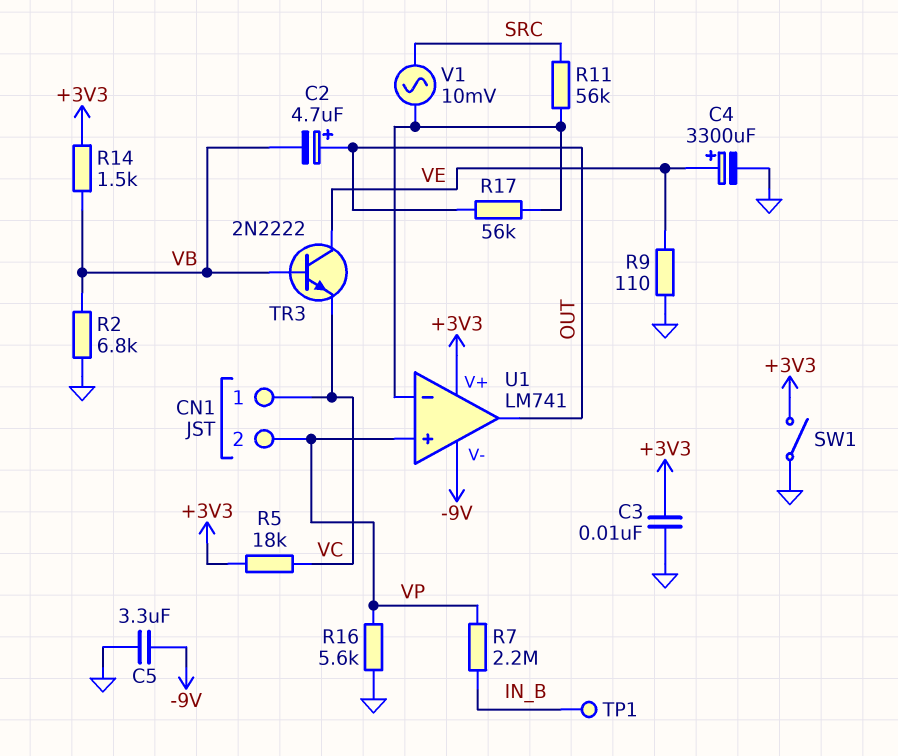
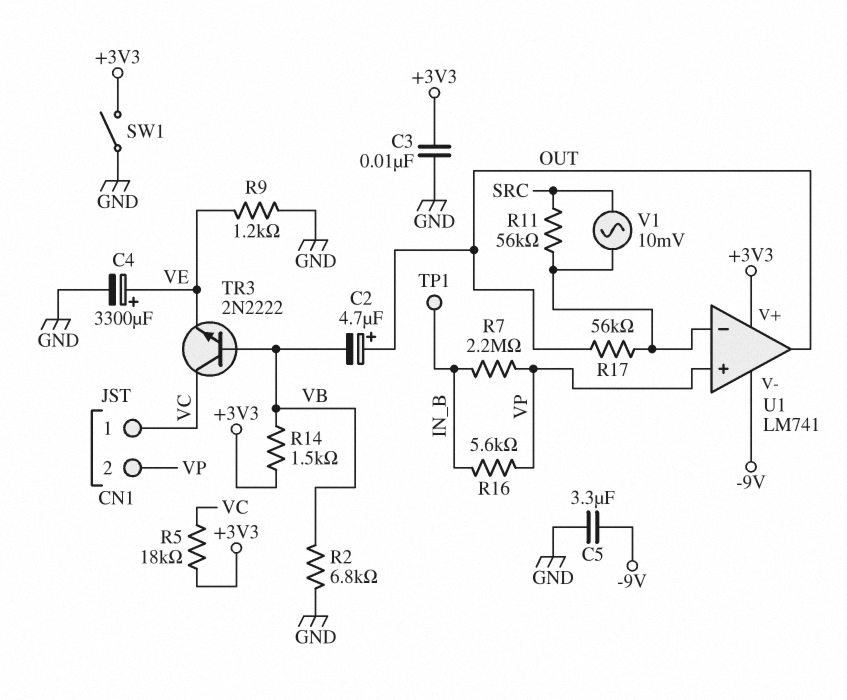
R9: 110 (GND, VE) -> 1.2k (GND, VE)
R16: 5.6k (GND, VP) -> 5.6k (IN_B, VP)
TR3: NPN 2N2222 (B VB, C VE, E VC) -> NPN 2N2222 (B VB, C VC, E VE)

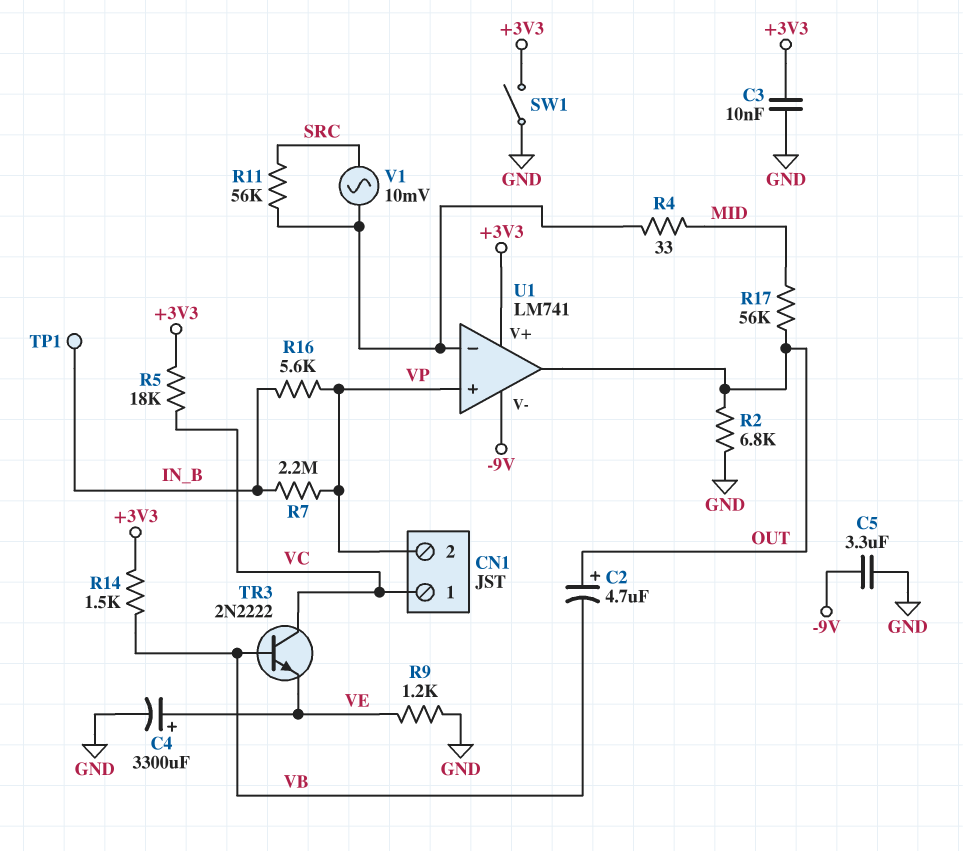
R2: 6.8k (GND, VB) -> 6.8k (GND, OUT)
R4: none -> 33 (MID, U1/in-)
R17: 56k (OUT, U1/in-) -> 56k (MID, OUT)

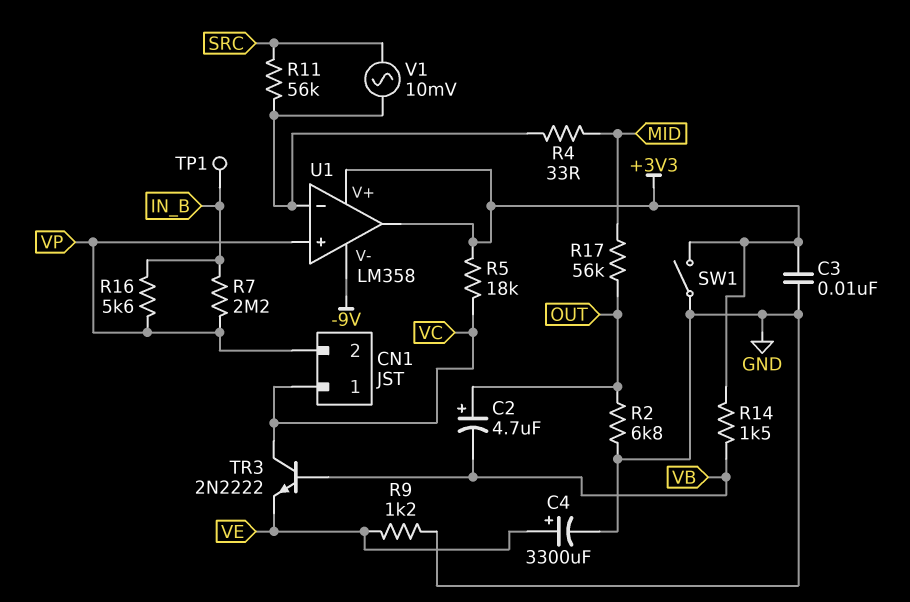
C5: 3.3uF (-9V, GND) -> none
U1: LM741 -> LM358
U1 pin out: OUT -> +3V3

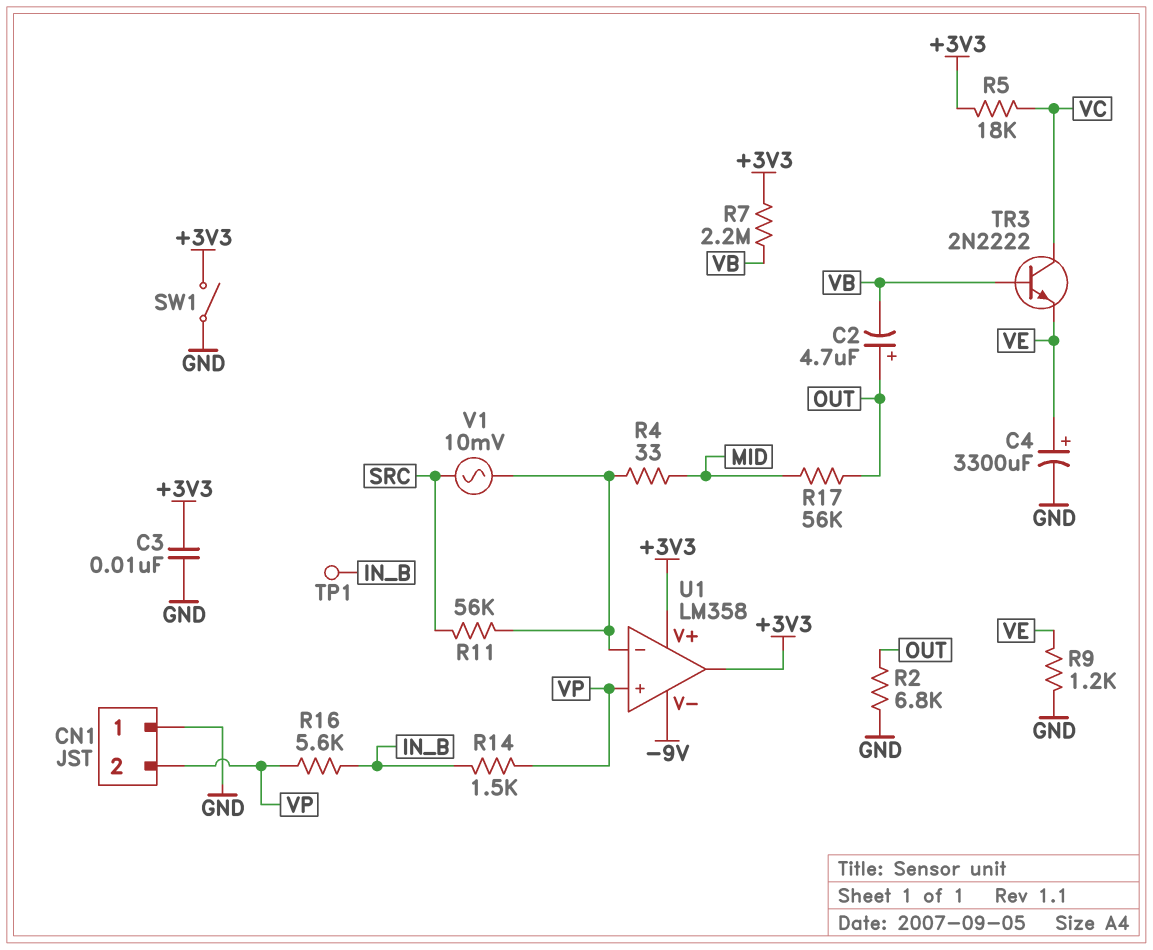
CN1 pin 1: VC -> GND
R7: 2.2M (IN_B, VP) -> 2.2M (+3V3, VB)
R14: 1.5k (+3V3, VB) -> 1.5k (IN_B, VP)

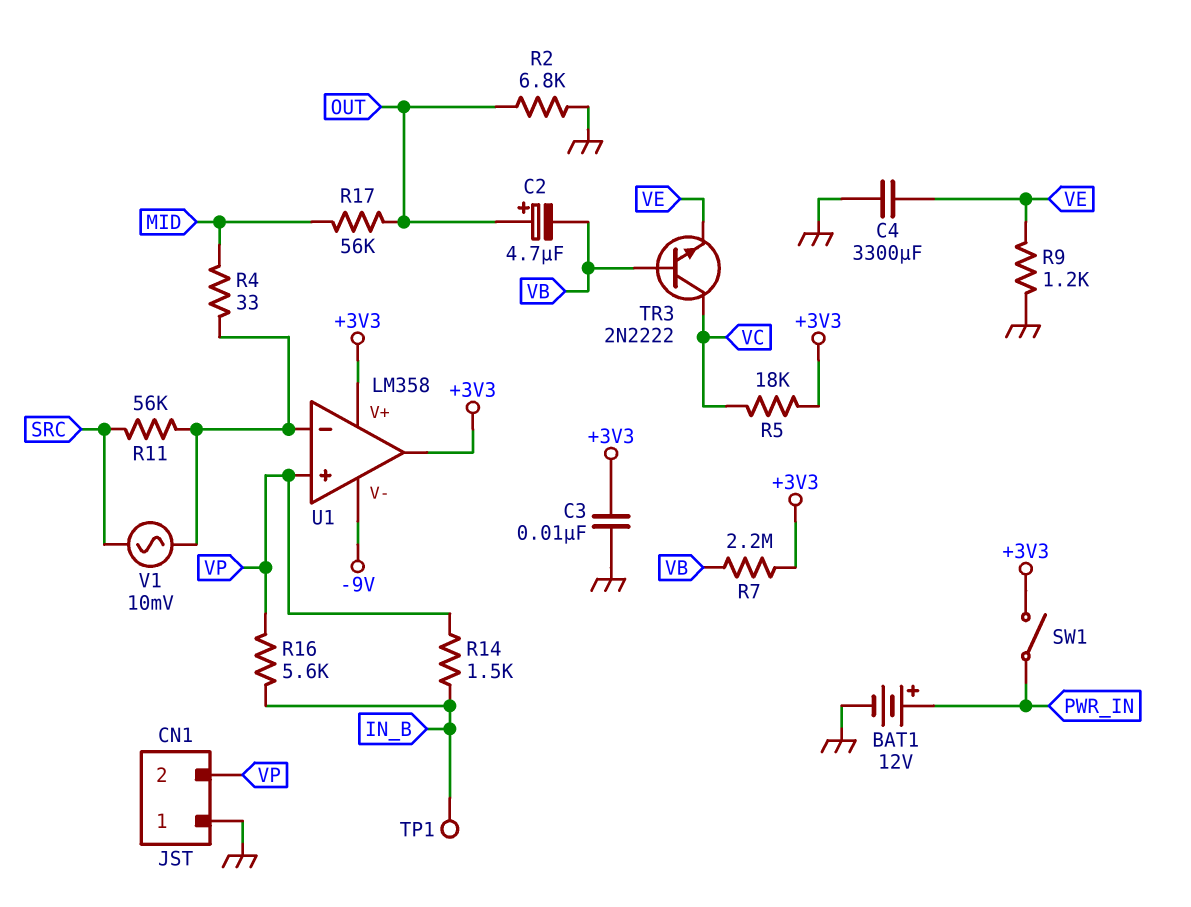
BAT1: none -> 12V (plus PWR_IN, minus GND)
C4: 3300uF (plus VE, minus GND) -> 3300uF (GND, VE)
SW1: switch (+3V3, GND) -> switch (+3V3, PWR_IN)

